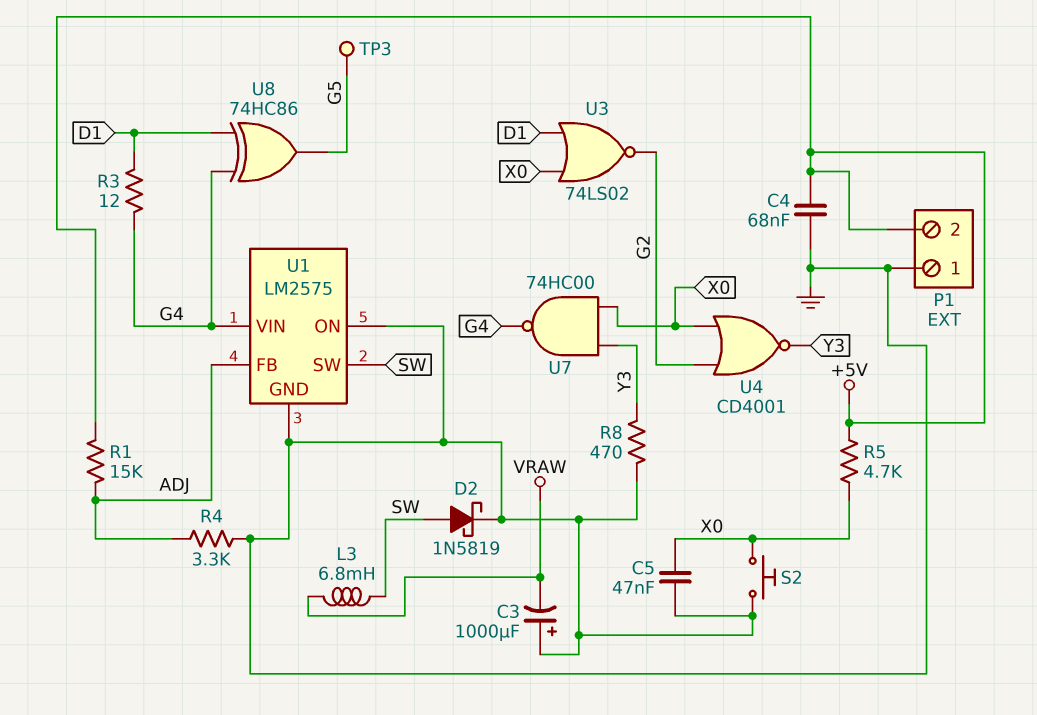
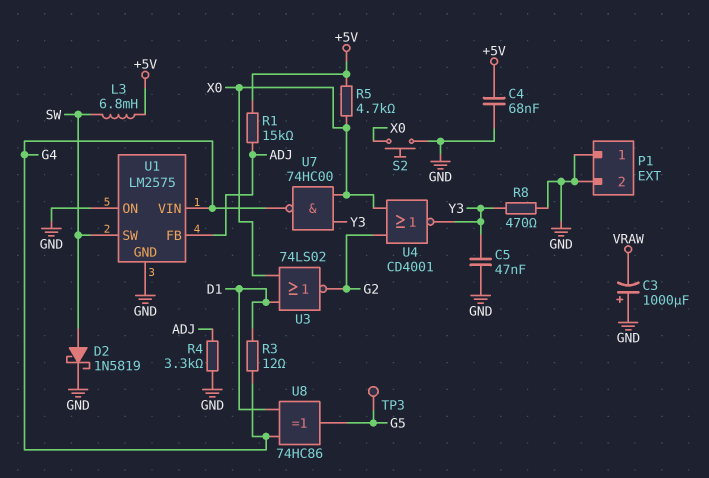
C5: 47nF (GND, X0) -> 47nF (GND, Y3)
L3: 6.8mH (SW, VRAW) -> 6.8mH (+5V, SW)
P1 pin 2: +5V -> GND

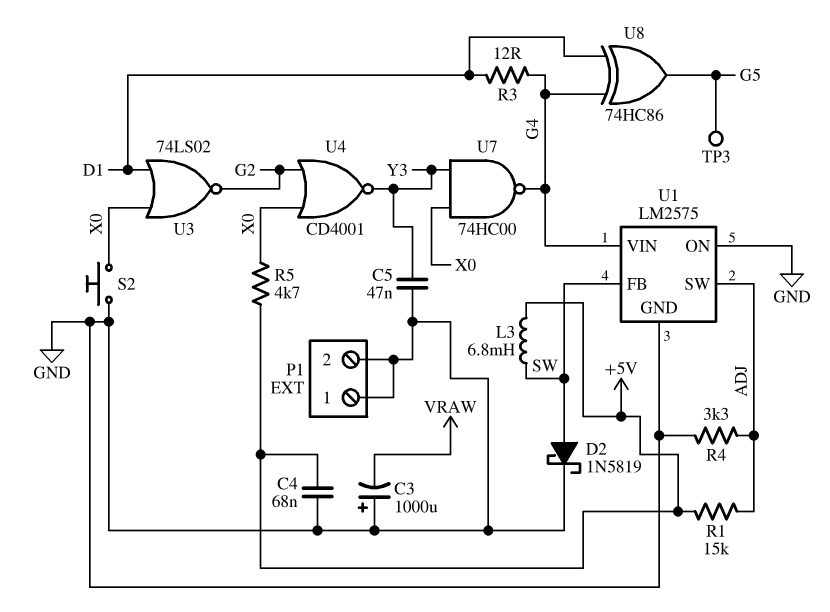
R8: 470 (GND, Y3) -> none
U1 pin FB: ADJ -> SW
U1 pin SW: SW -> ADJ

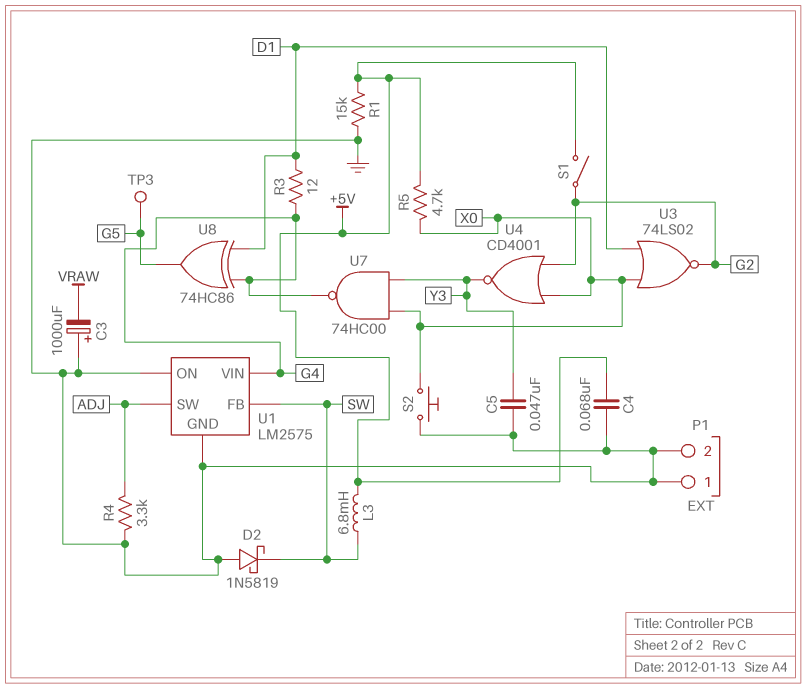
D2: schottky 1N5819 (A SW, K GND) -> schottky 1N5819 (A GND, K SW)
R1: 15k (+5V, ADJ) -> 15k (+5V, GND)
S1: none -> switch (+5V, G2)

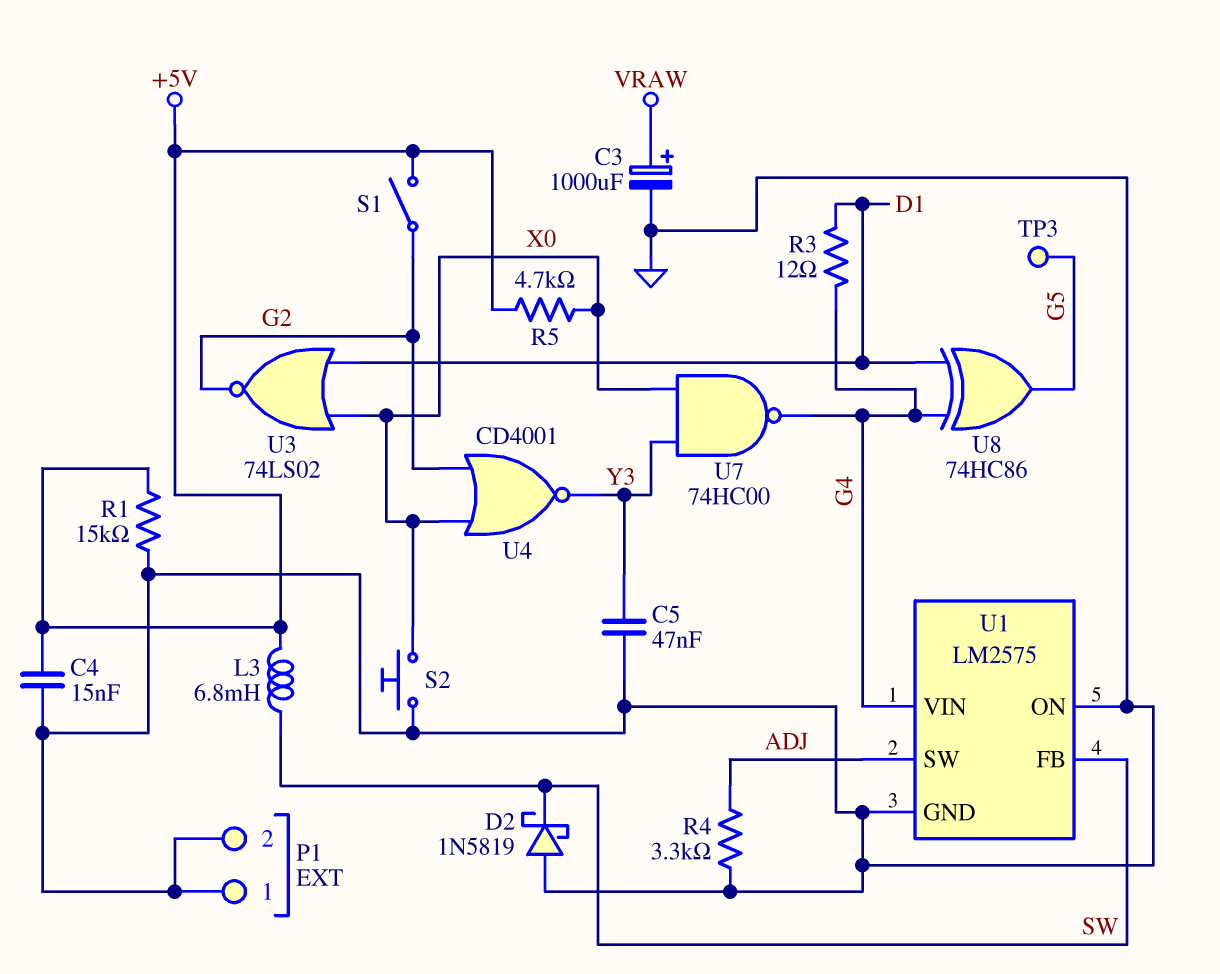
C3: 1000uF (plus GND, minus VRAW) -> 1000uF (plus VRAW, minus GND)
C4: 68nF (+5V, GND) -> 15nF (+5V, GND)

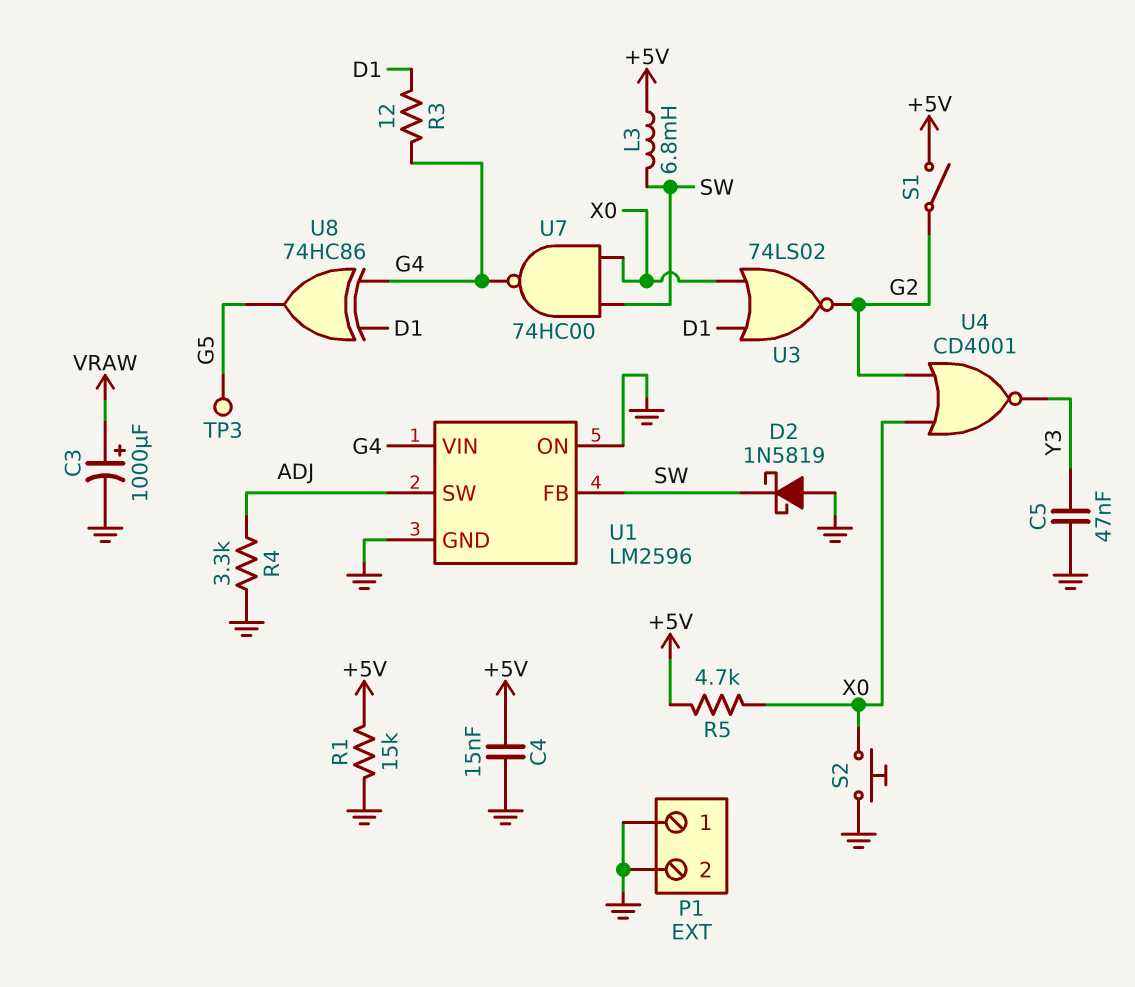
U1: LM2575 -> LM2596
U7: NAND 74HC00 (in X0, in Y3, out G4) -> NAND 74HC00 (in SW, in X0, out G4)

